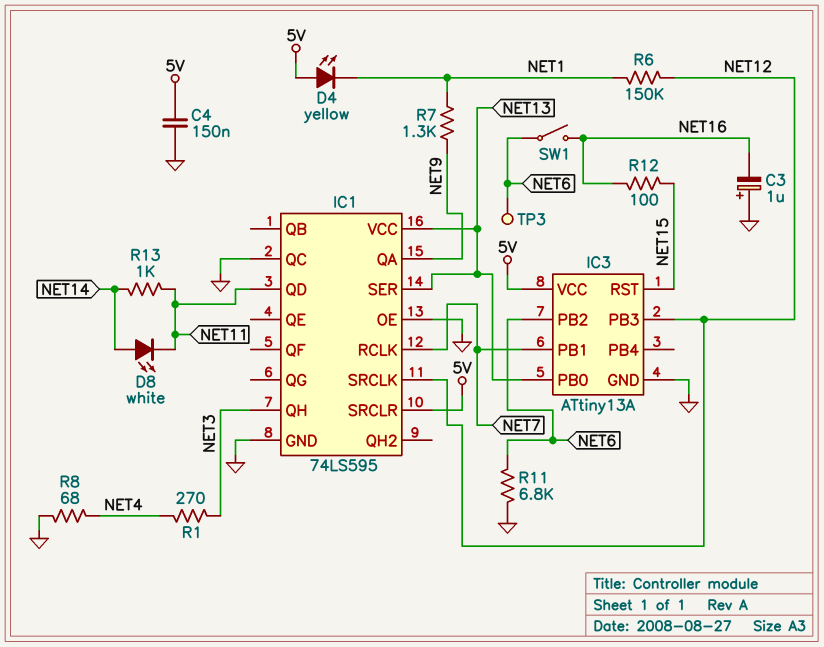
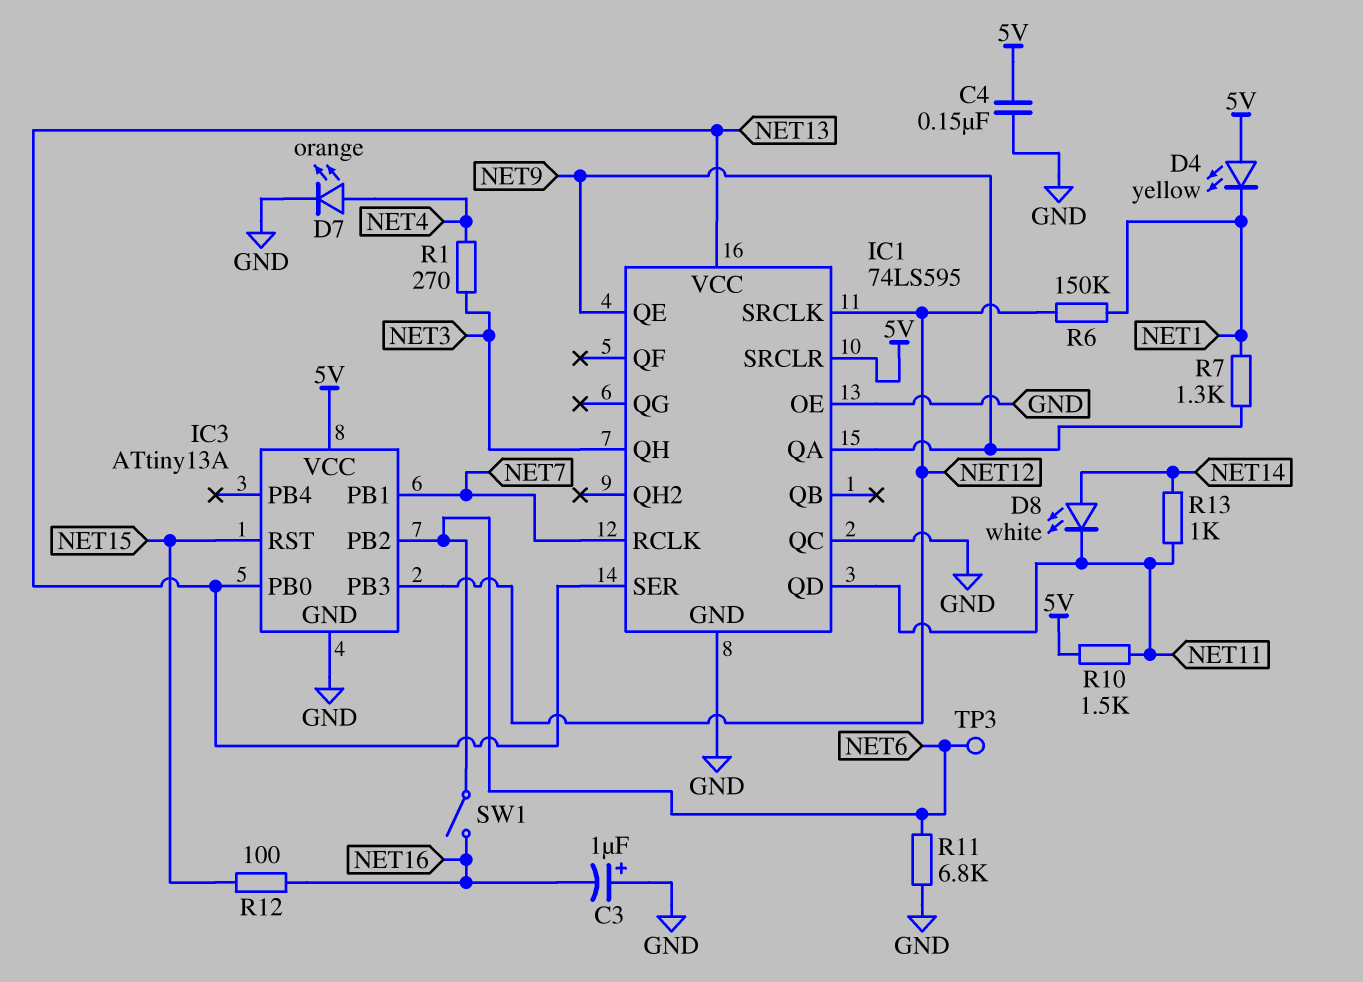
D7: none -> LED orange (A NET4, K GND)
IC1 pin QE: none -> NET9
R8: 68 (GND, NET4) -> none
R10: none -> 1.5k (5V, NET11)

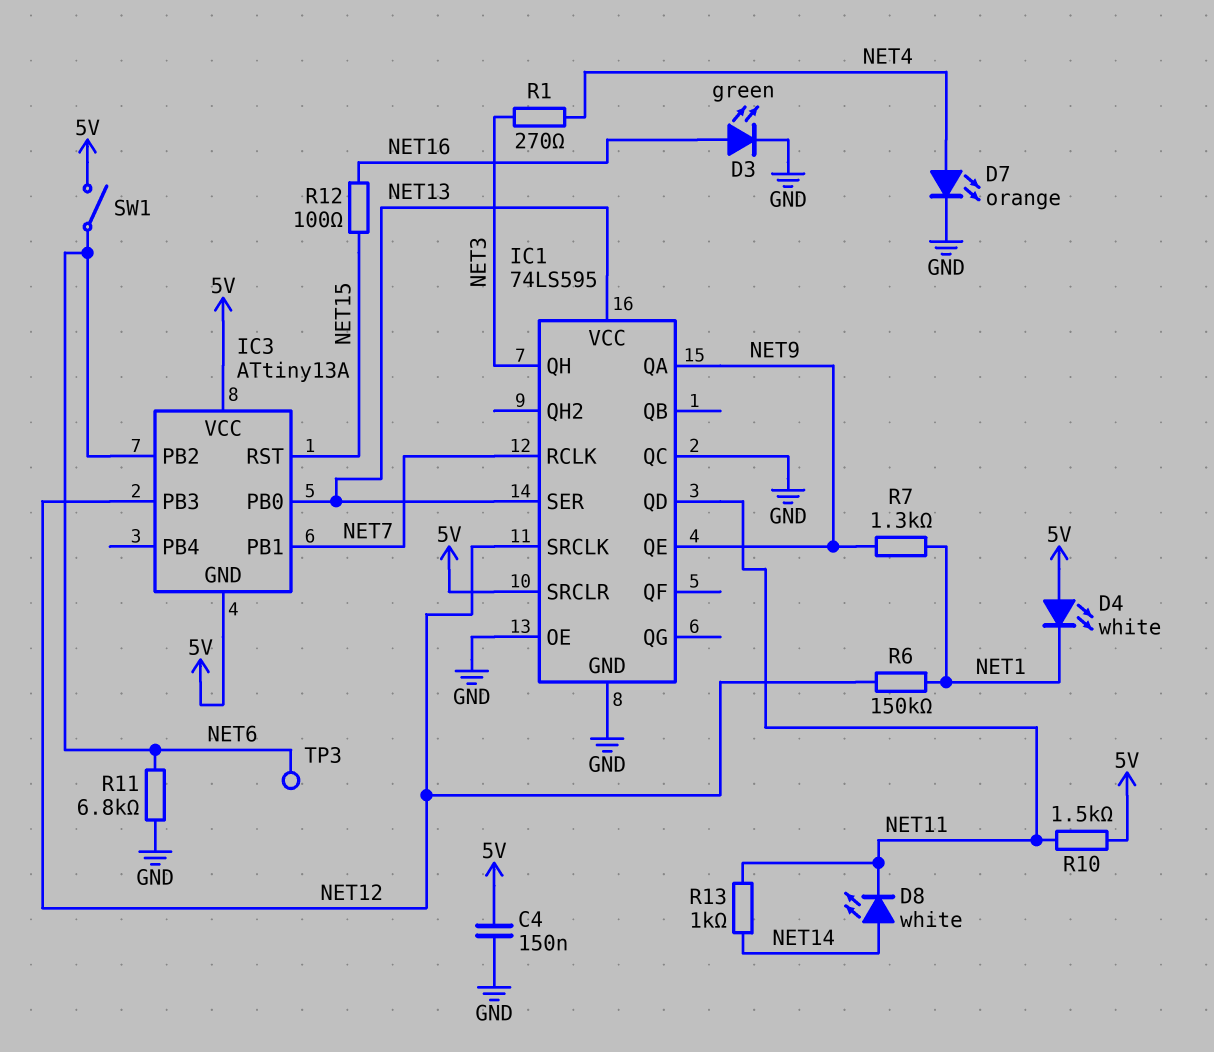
C3: 1uF (plus GND, minus NET16) -> none
D3: none -> LED green (A NET16, K GND)
D4: LED yellow (A 5V, K NET1) -> LED white (A 5V, K NET1)
IC3 pin GND: GND -> 5V
SW1: switch (NET6, NET16) -> switch (5V, NET6)

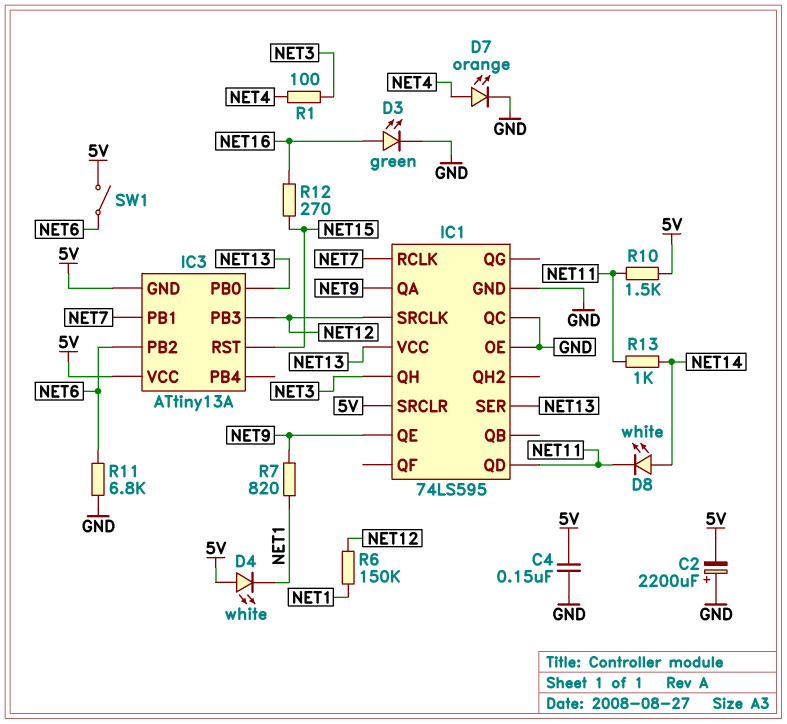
C2: none -> 2200uF (plus GND, minus 5V)
R1: 270 (NET3, NET4) -> 100 (NET3, NET4)
R7: 1.3k (NET1, NET9) -> 820 (NET1, NET9)
R12: 100 (NET15, NET16) -> 270 (NET15, NET16)
TP3: test point (NET6) -> none

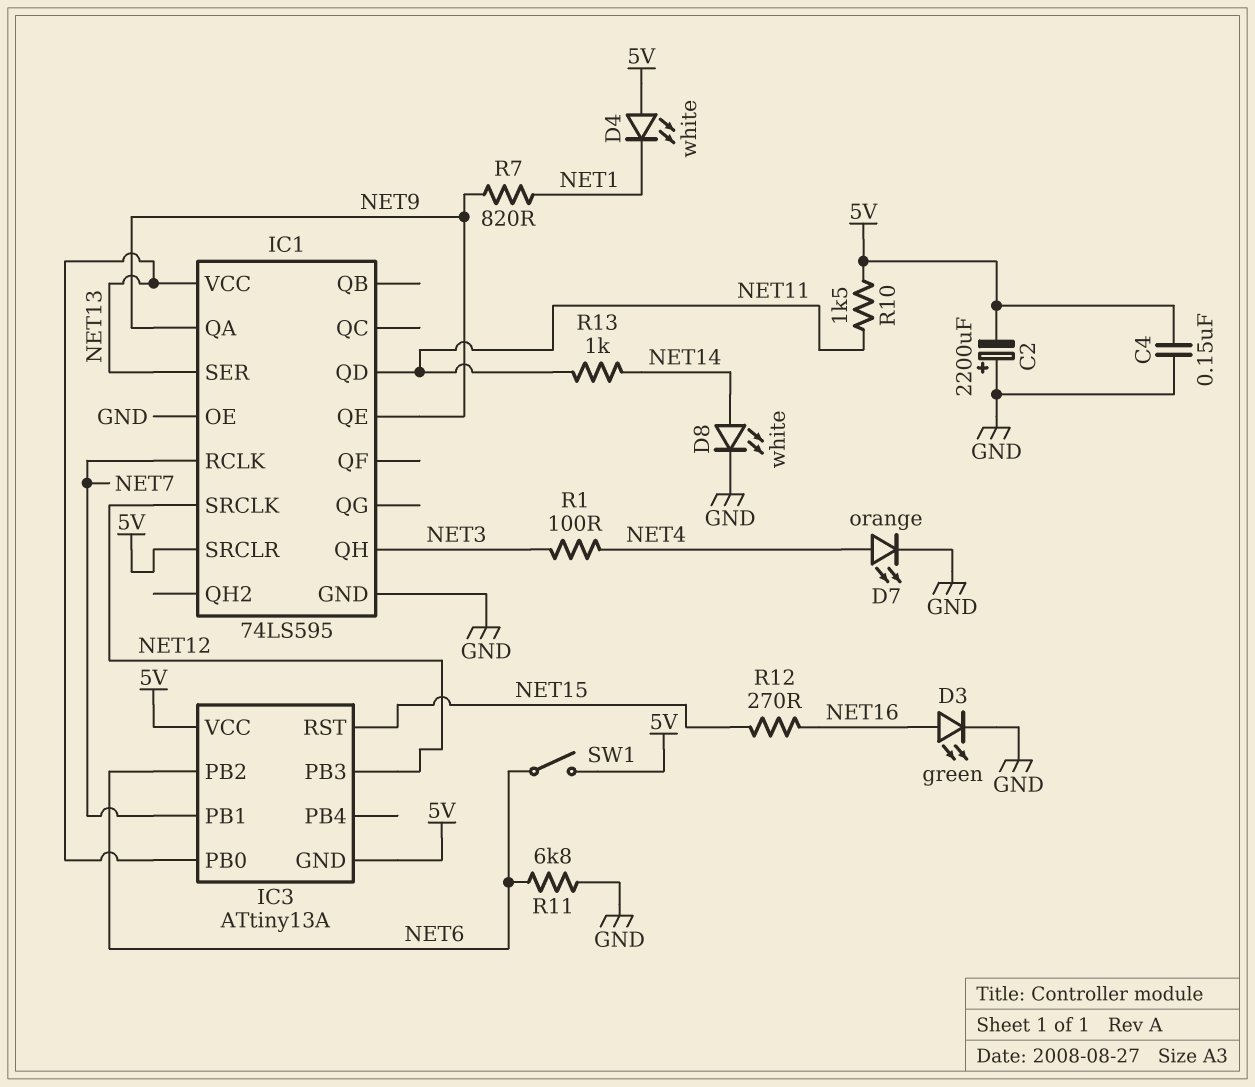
D8: LED white (A NET14, K NET11) -> LED white (A NET14, K GND)
IC1 pin QC: GND -> none
R6: 150k (NET1, NET12) -> none

